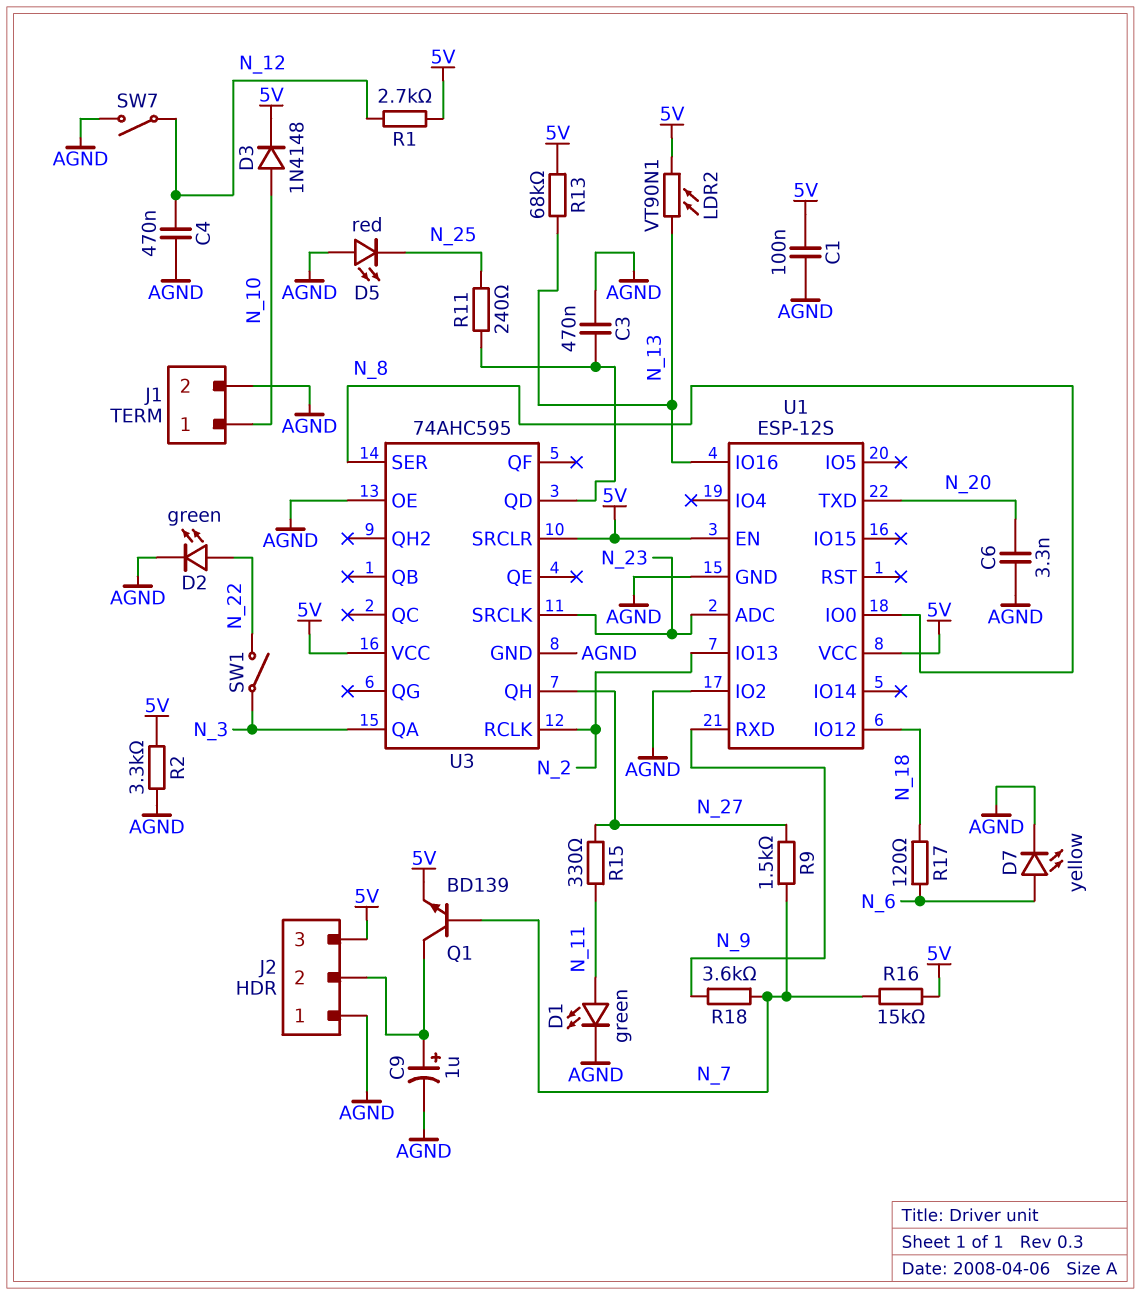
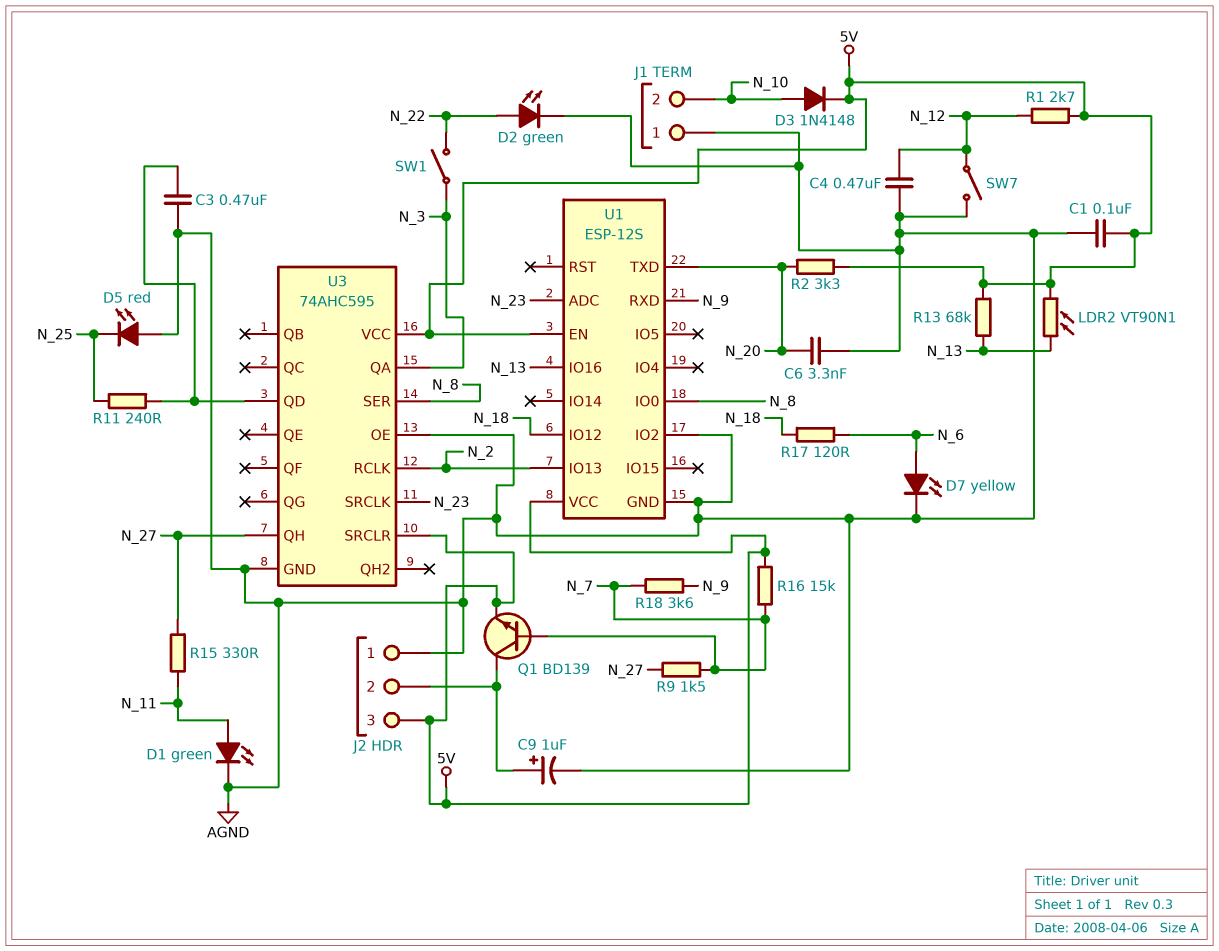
J1 pin 1: N_10 -> AGND
J1 pin 2: AGND -> N_10
R2: 3.3k (5V, AGND) -> 3.3k (5V, N_20)

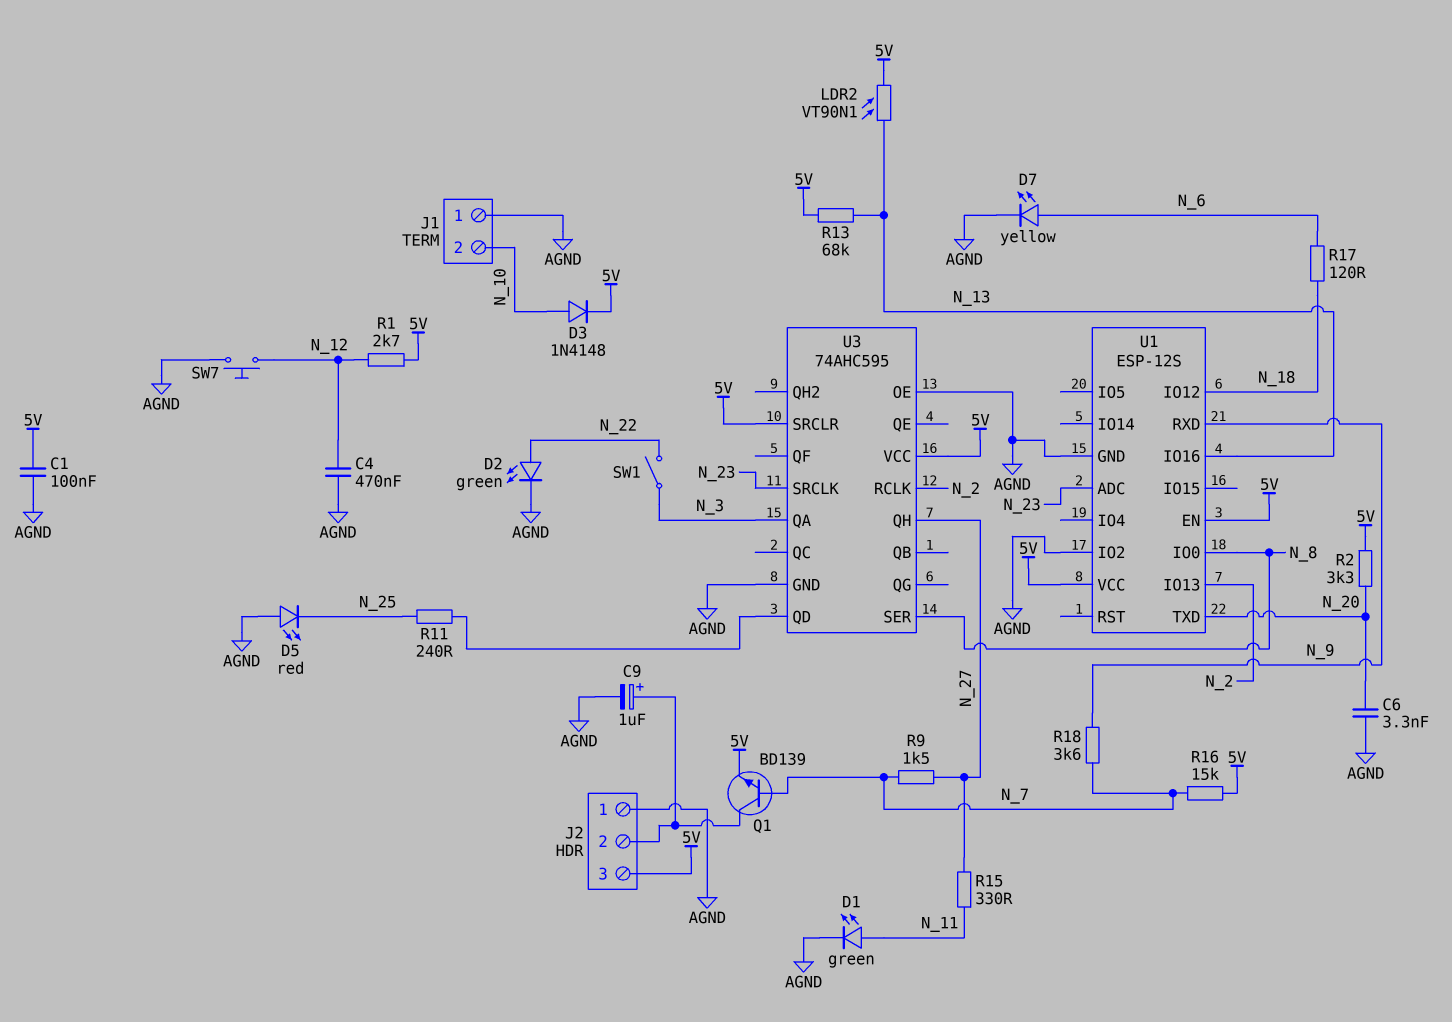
C3: 470nF (AGND, U3/QD) -> none
SW7: switch (AGND, N_12) -> button (AGND, N_12)

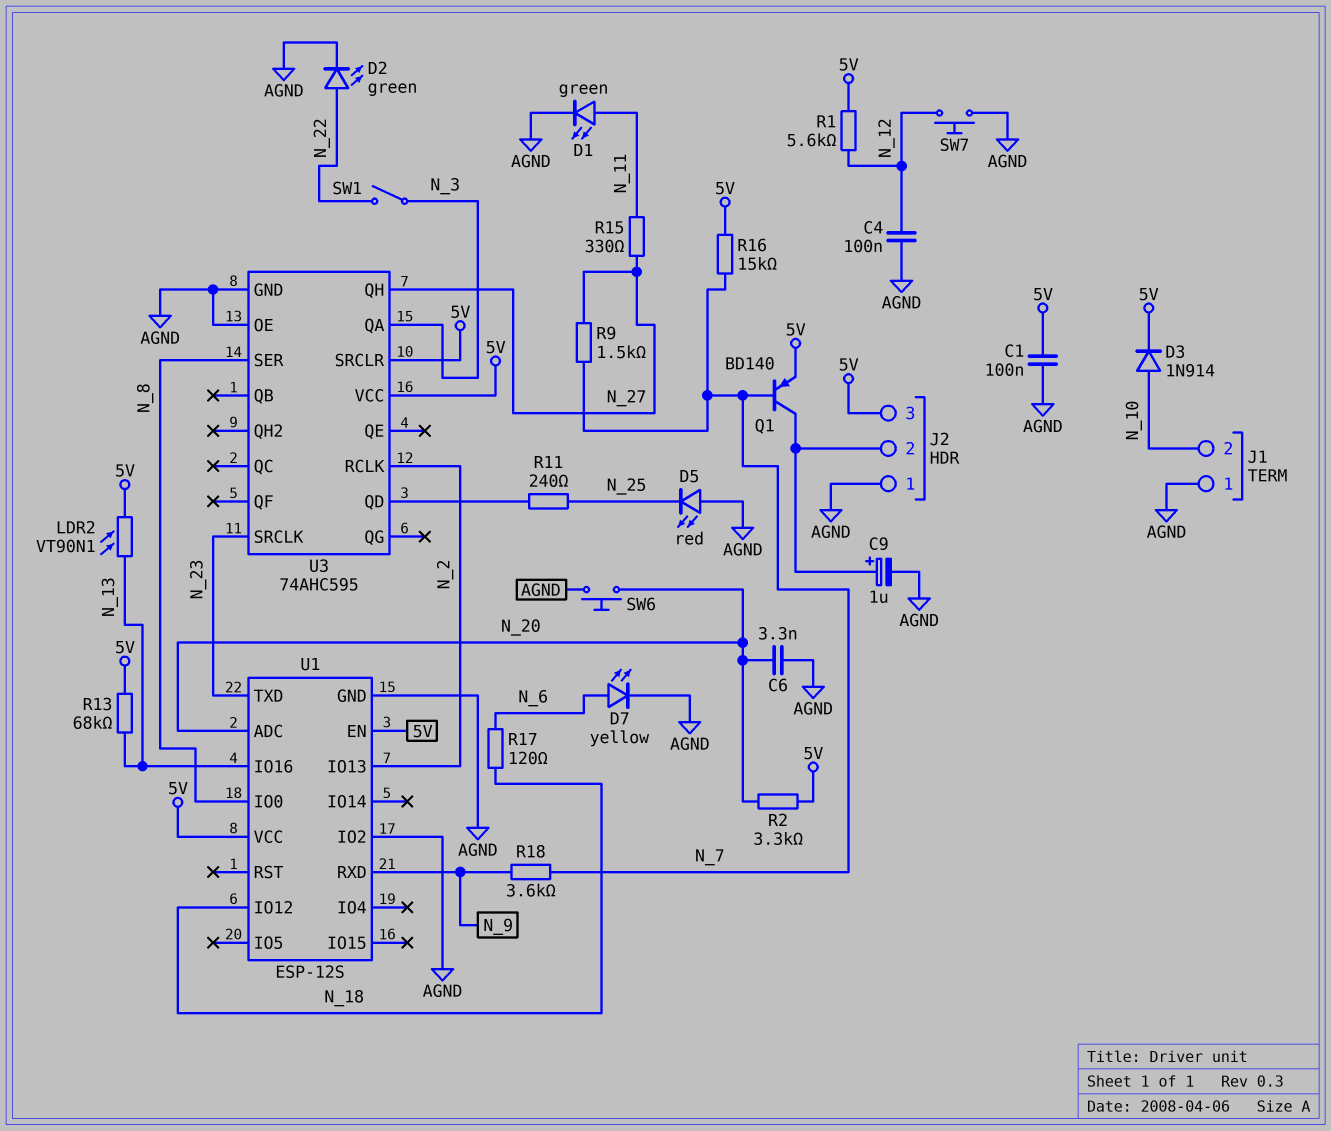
C4: 470nF (AGND, N_12) -> 100nF (AGND, N_12)
D3: diode 1N4148 (A N_10, K 5V) -> diode 1N914 (A N_10, K 5V)
Q1: NPN BD139 (B N_7, C J2/2, E 5V) -> PNP BD140 (B N_7, C J2/2, E 5V)
R1: 2.7k (5V, N_12) -> 5.6k (5V, N_12)
SW6: none -> button (AGND, N_20)
U1 pin ADC: N_23 -> N_20
U1 pin TXD: N_20 -> N_23

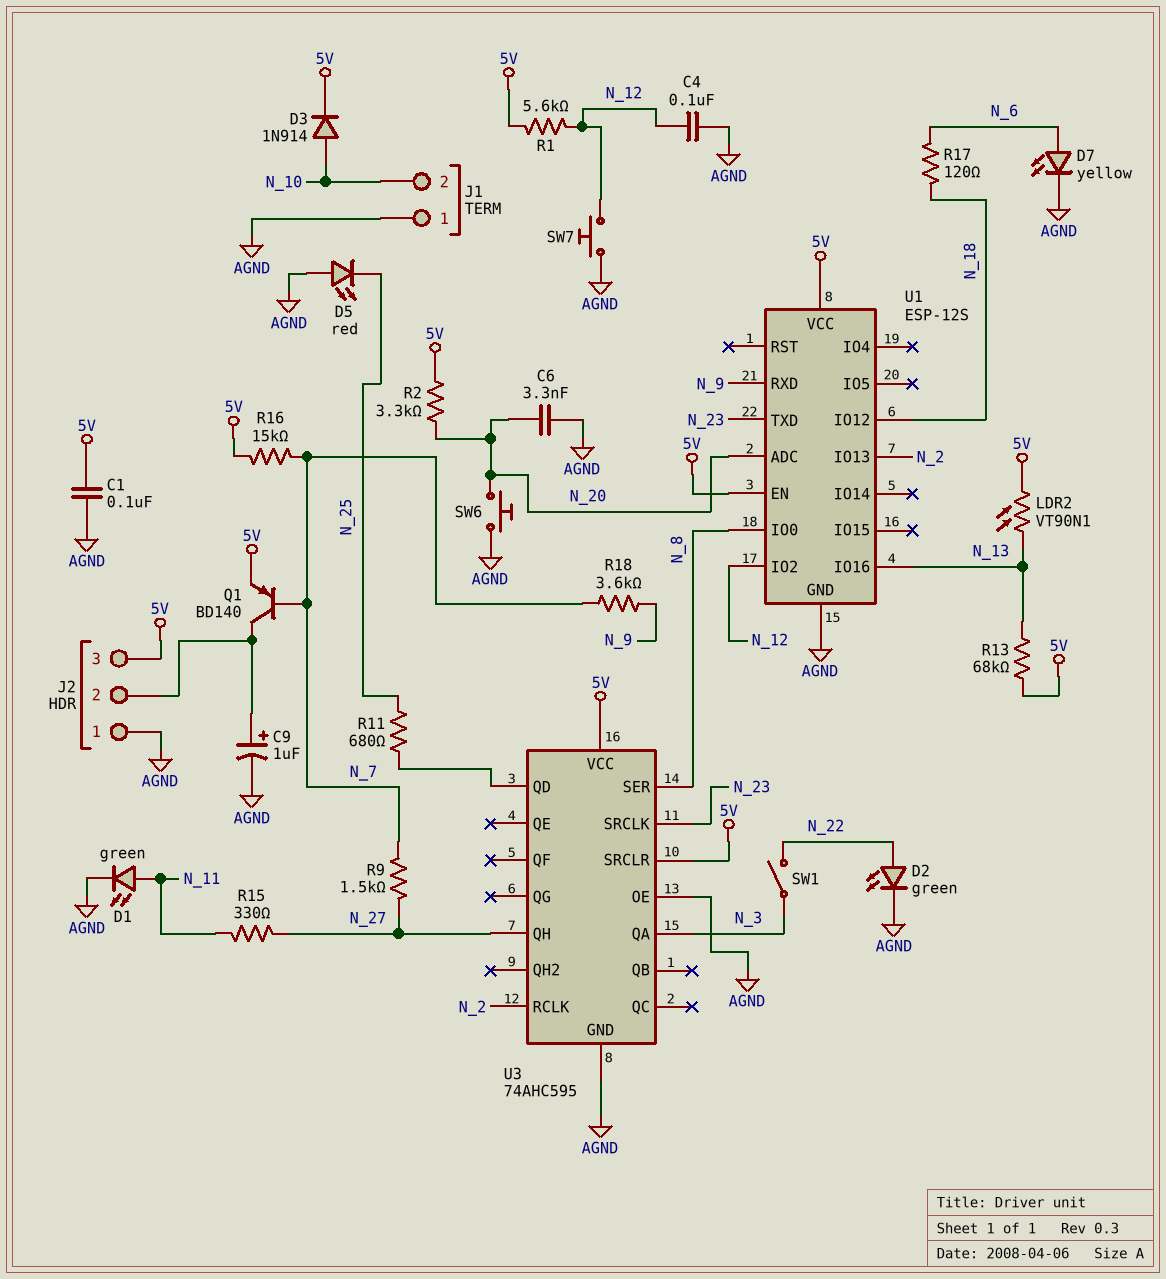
R11: 240 (N_25, U3/QD) -> 680 (N_25, U3/QD)
U1 pin IO2: AGND -> N_12

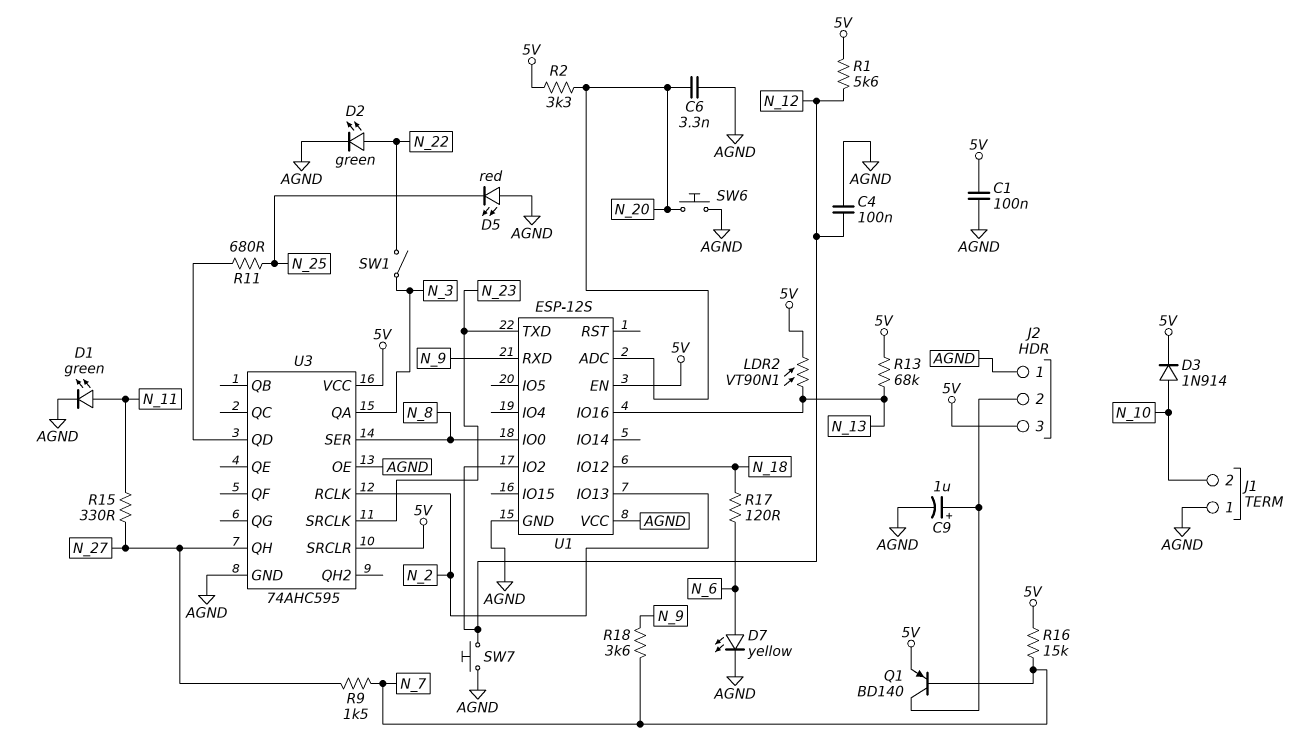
U1 pin VCC: 5V -> AGND

